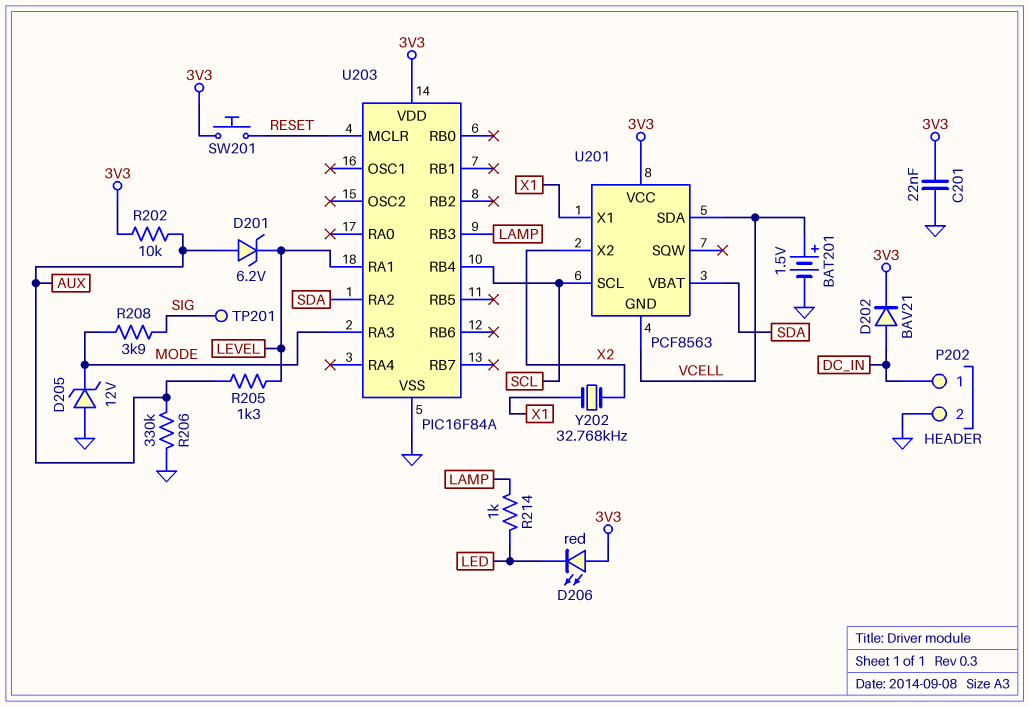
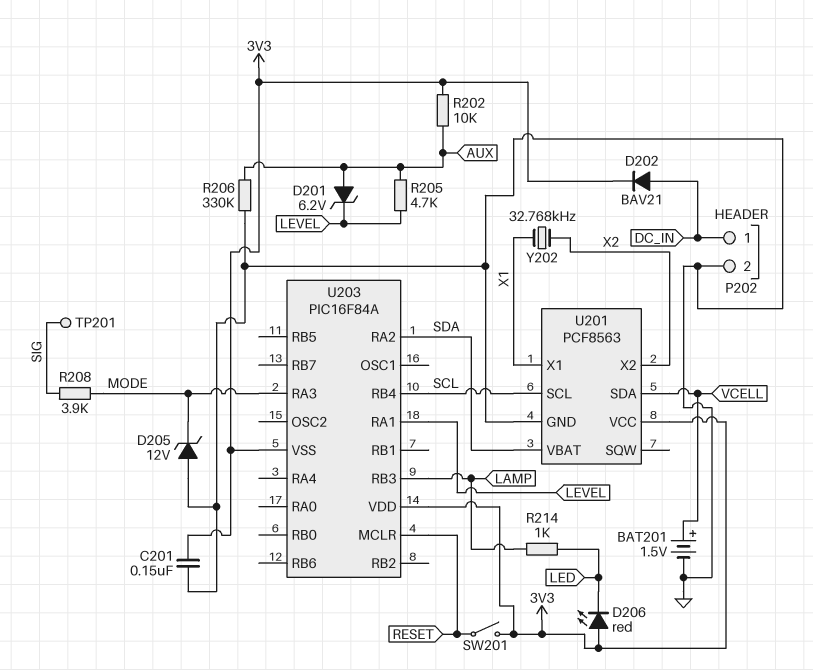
C201: 22nF (3V3, GND) -> 150nF (3V3, GND)
R205: 1.3k (AUX, LEVEL) -> 4.7k (AUX, LEVEL)
SW201: button (3V3, RESET) -> switch (3V3, RESET)
U201 pin GND: VCELL -> GND
U203 pin VSS: GND -> 3V3

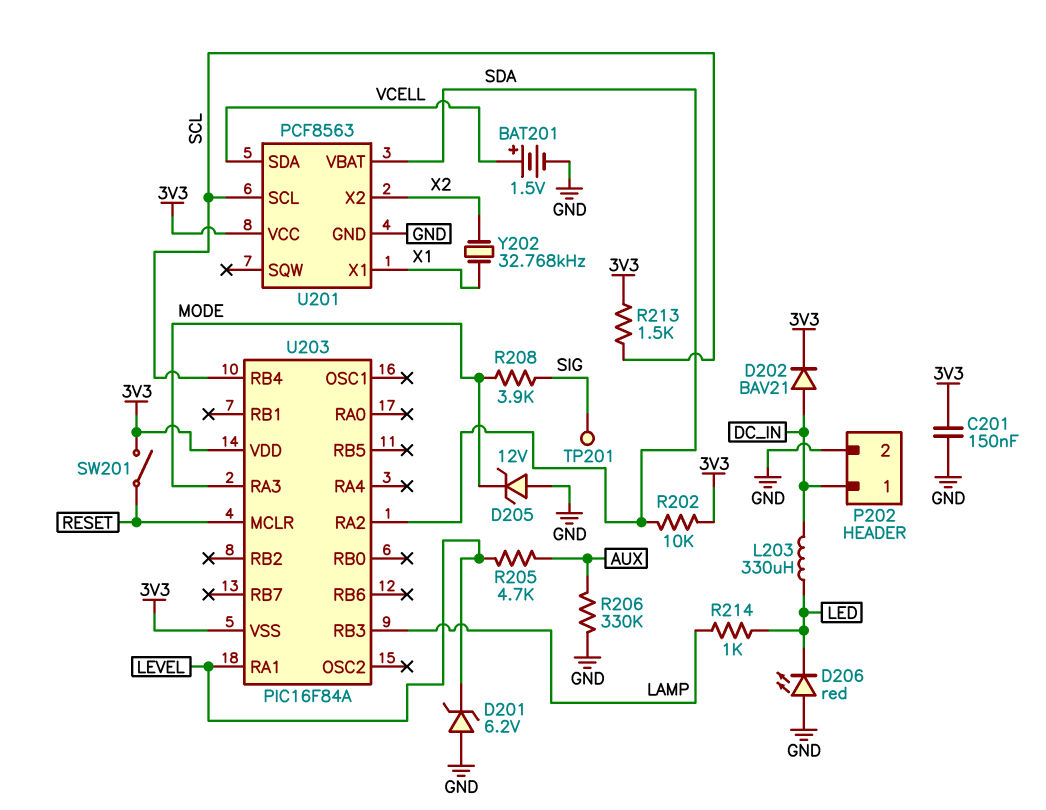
D201: zener 6.2V (A AUX, K LEVEL) -> zener 6.2V (A GND, K LEVEL)
D206: LED red (A 3V3, K LED) -> LED red (A GND, K LED)
L203: none -> 330uH (DC_IN, LED)
R202: 10k (3V3, AUX) -> 10k (3V3, SDA)
R213: none -> 1.5k (3V3, SCL)

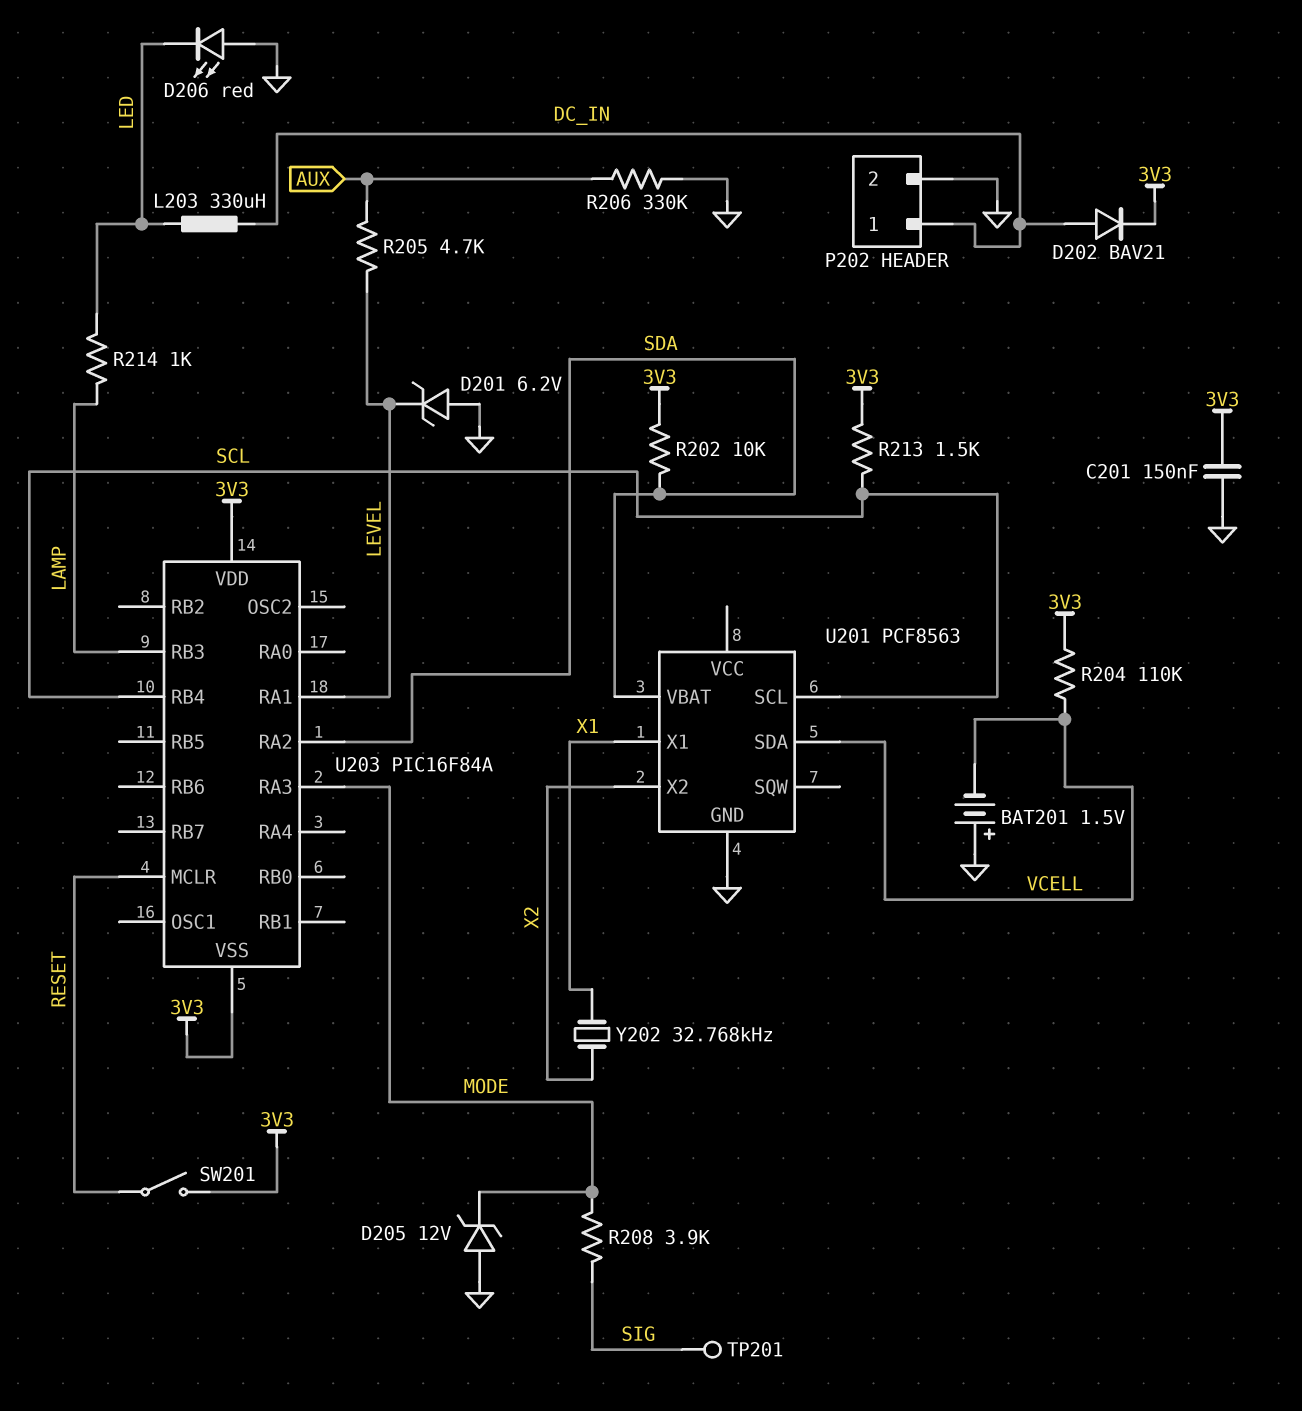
BAT201: 1.5V (plus VCELL, minus GND) -> 1.5V (plus GND, minus VCELL)
R204: none -> 110k (3V3, VCELL)
U201 pin VCC: 3V3 -> none

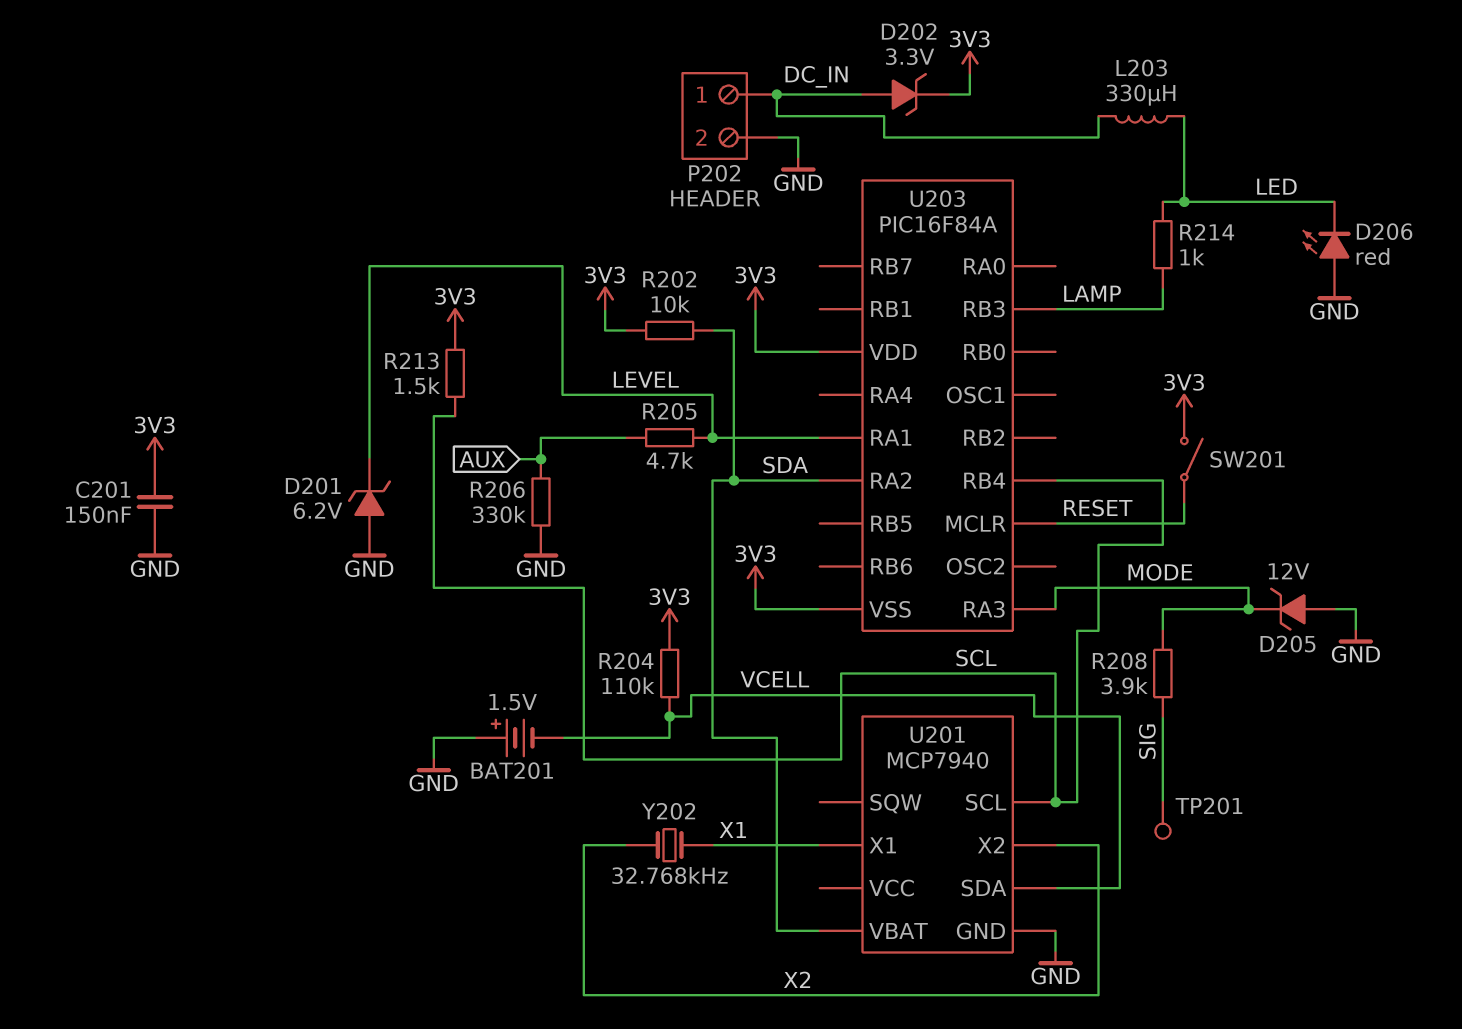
D202: diode BAV21 (A DC_IN, K 3V3) -> zener 3.3V (A DC_IN, K 3V3)
U201: PCF8563 -> MCP7940

